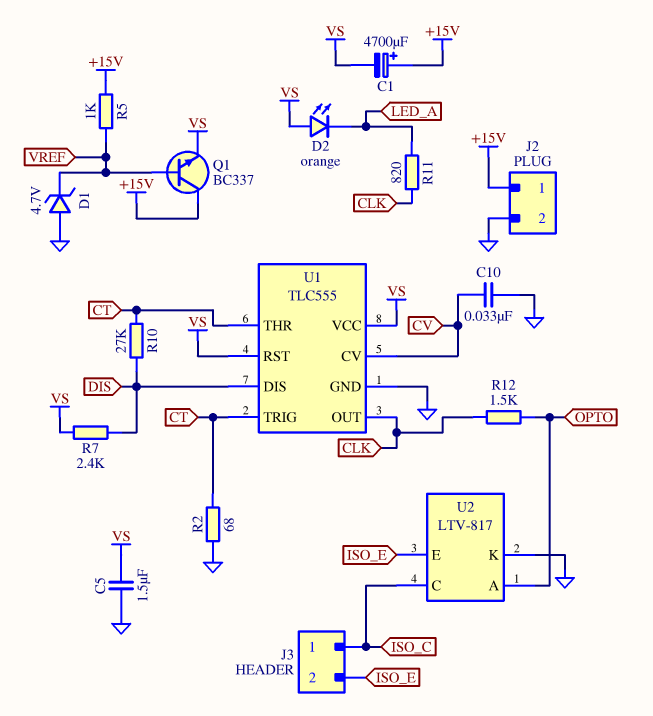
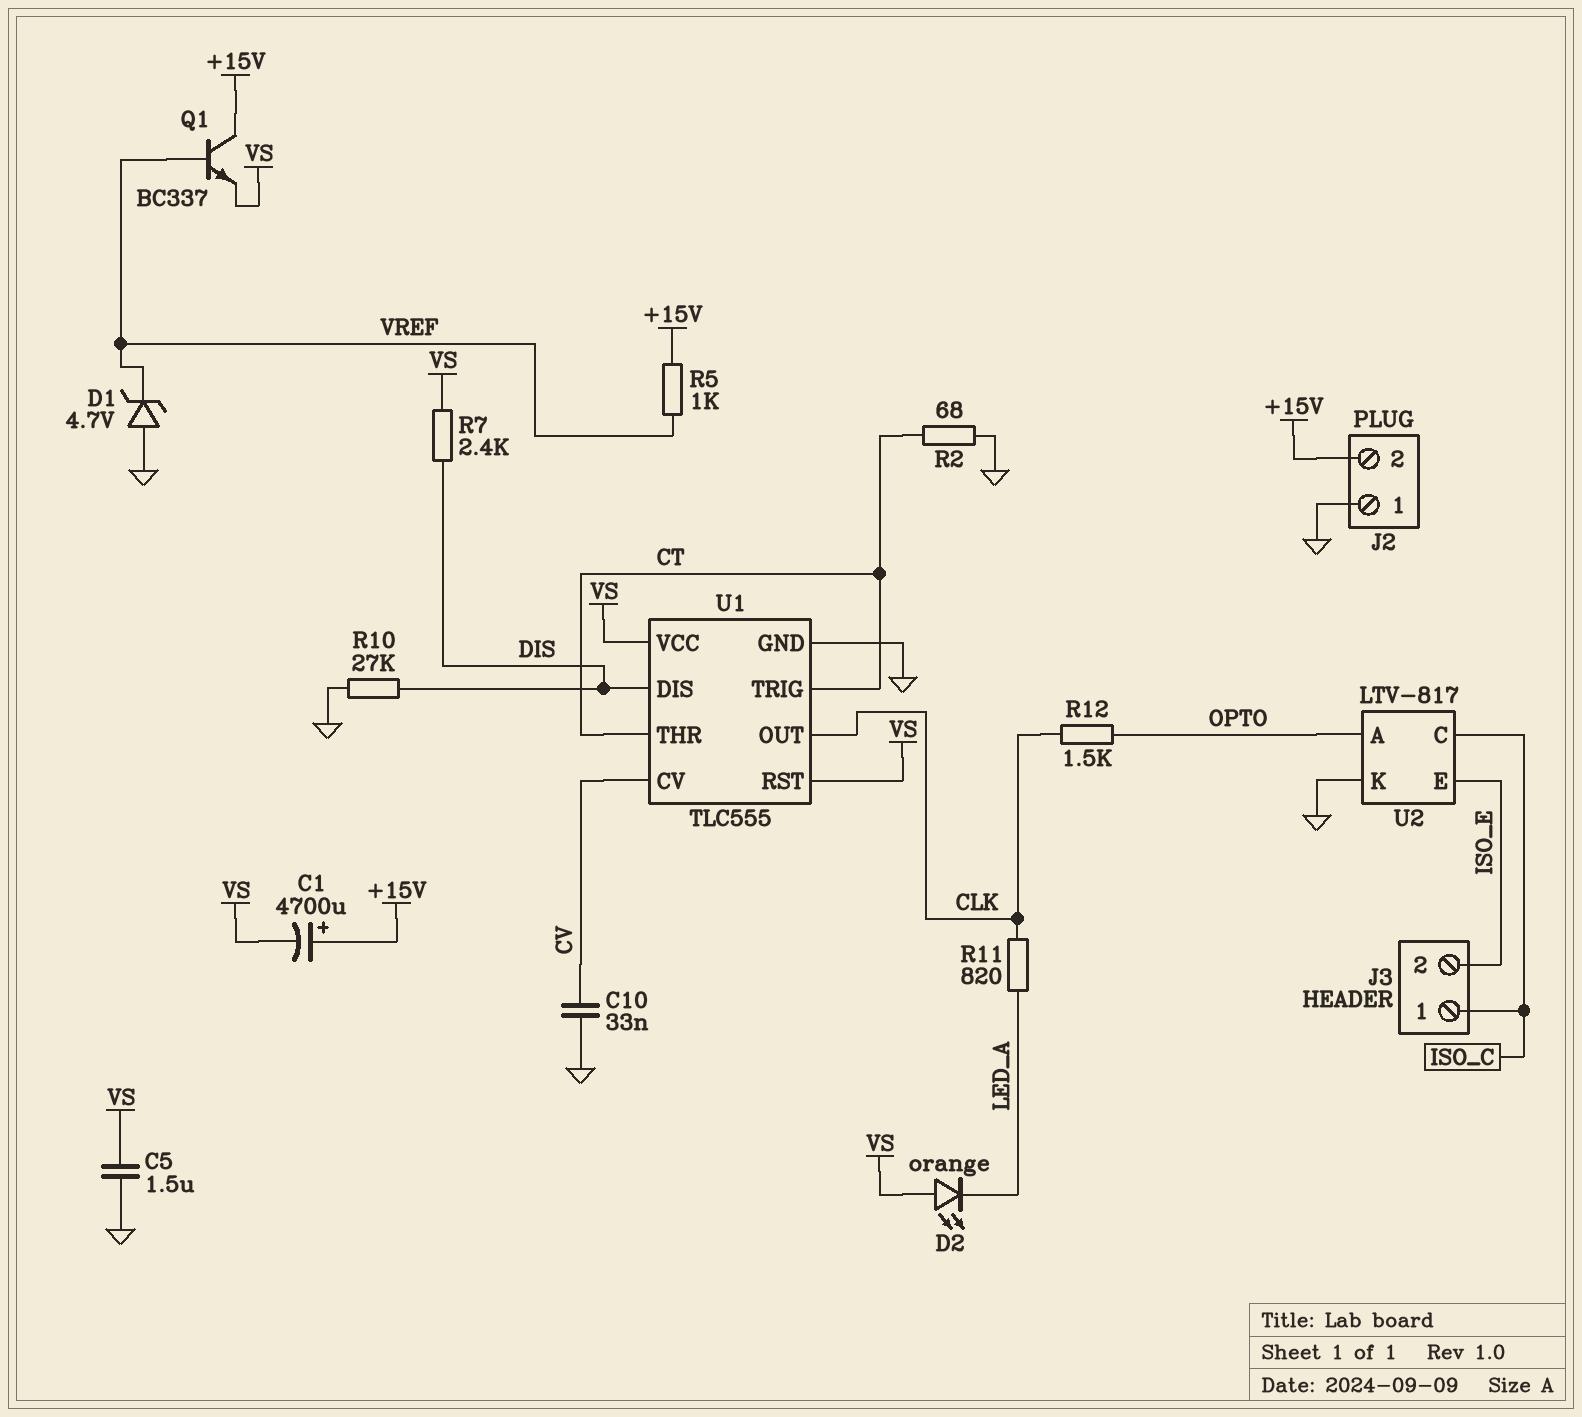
J2 pin 1: +15V -> GND
J2 pin 2: GND -> +15V
R10: 27k (CT, DIS) -> 27k (DIS, GND)

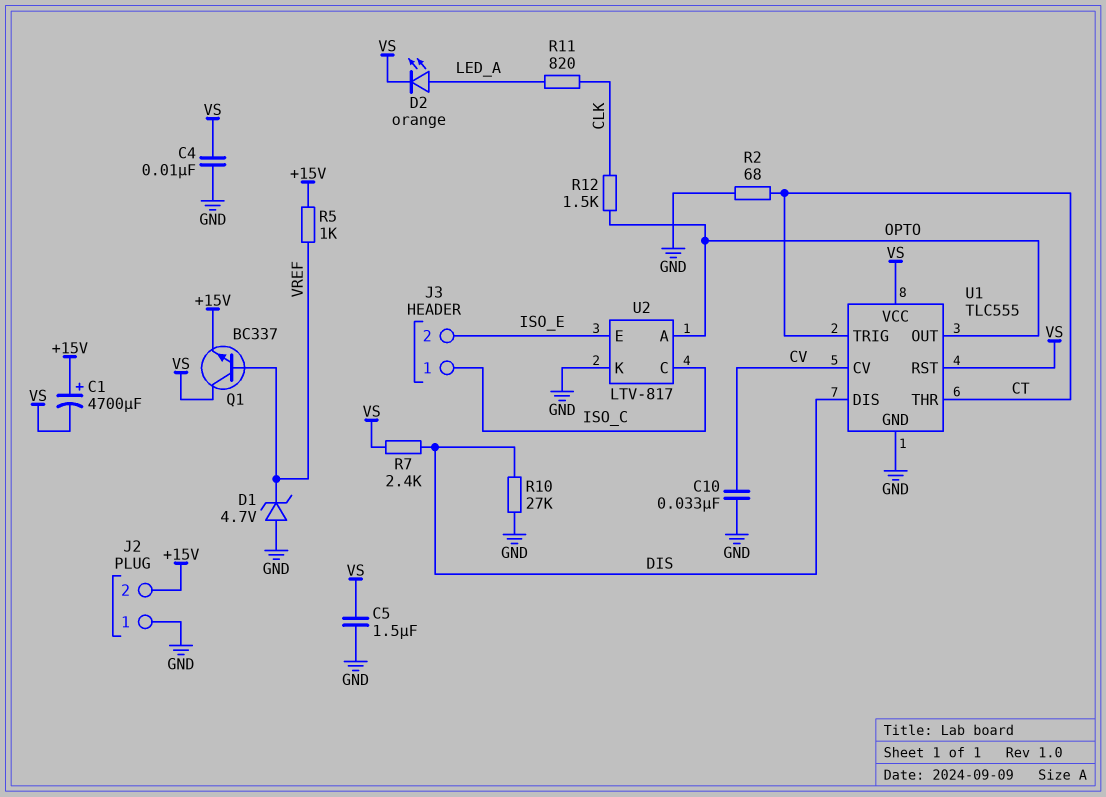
C4: none -> 10nF (GND, VS)
D2: LED orange (A VS, K LED_A) -> LED orange (A LED_A, K VS)
Q1: NPN BC337 (B VREF, C +15V, E VS) -> NPN BC337 (B VREF, C VS, E +15V)
U1 pin OUT: CLK -> OPTO

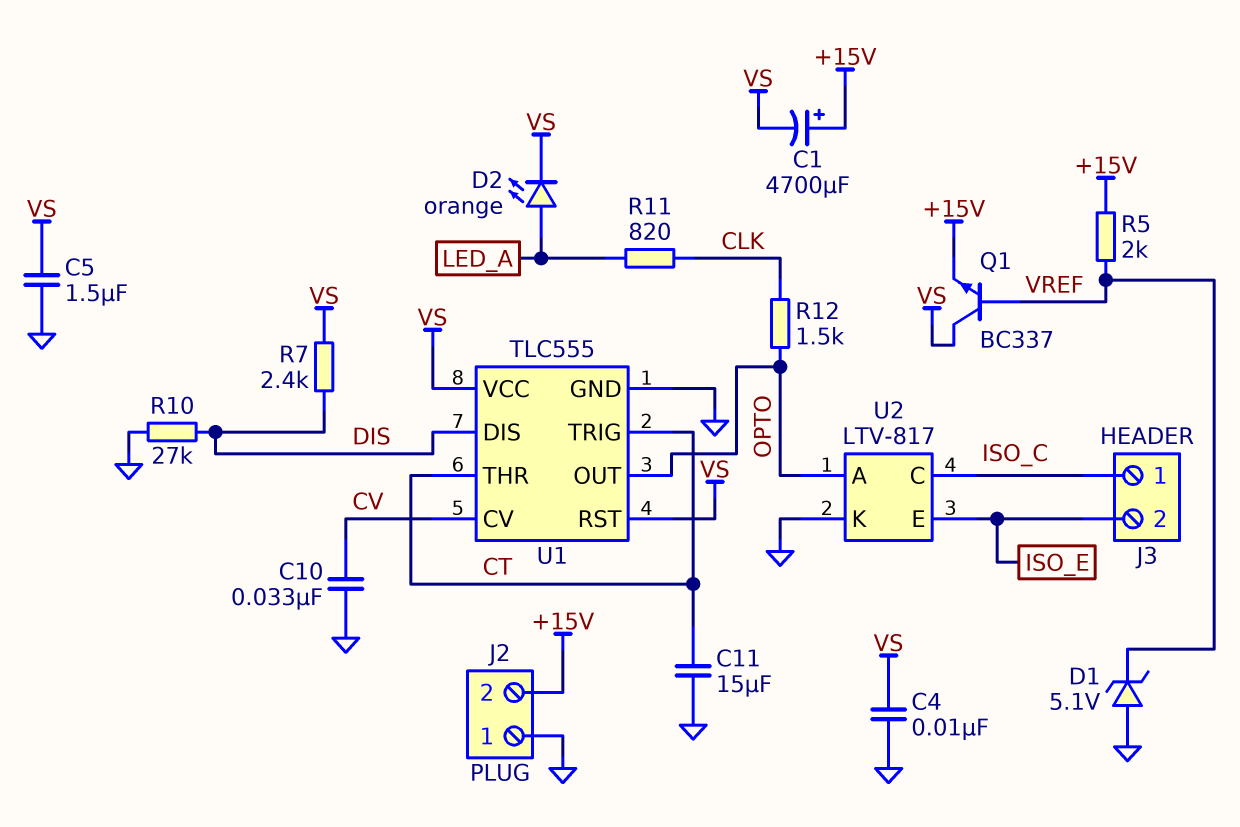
C11: none -> 15uF (CT, GND)
D1: zener 4.7V (A GND, K VREF) -> zener 5.1V (A GND, K VREF)
R2: 68 (CT, GND) -> none
R5: 1k (+15V, VREF) -> 2k (+15V, VREF)

